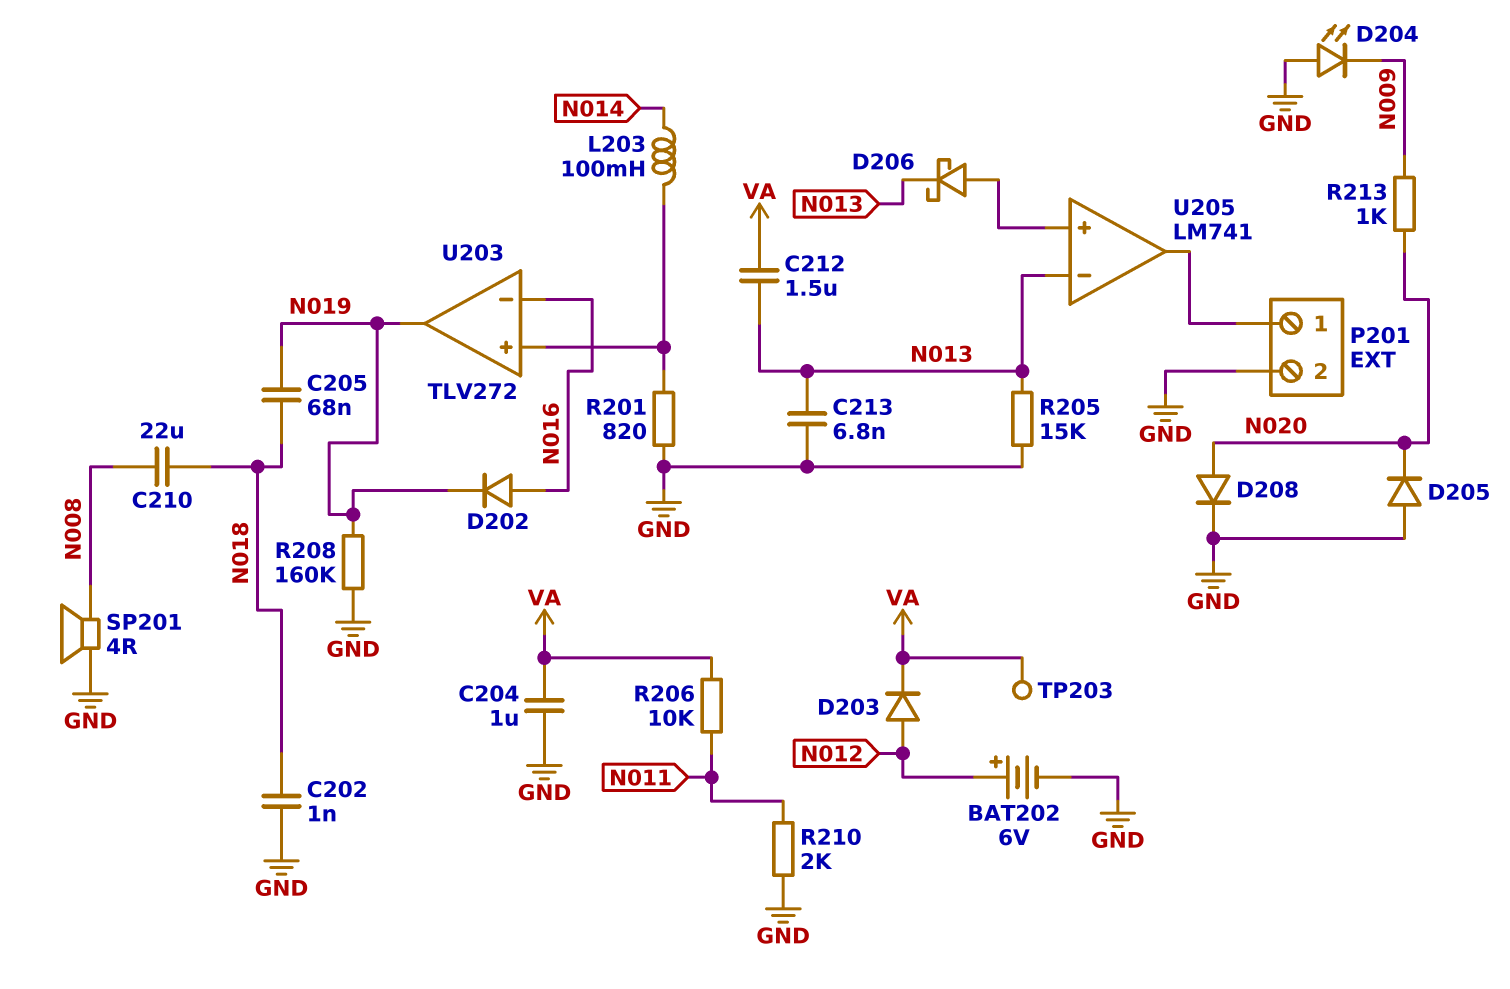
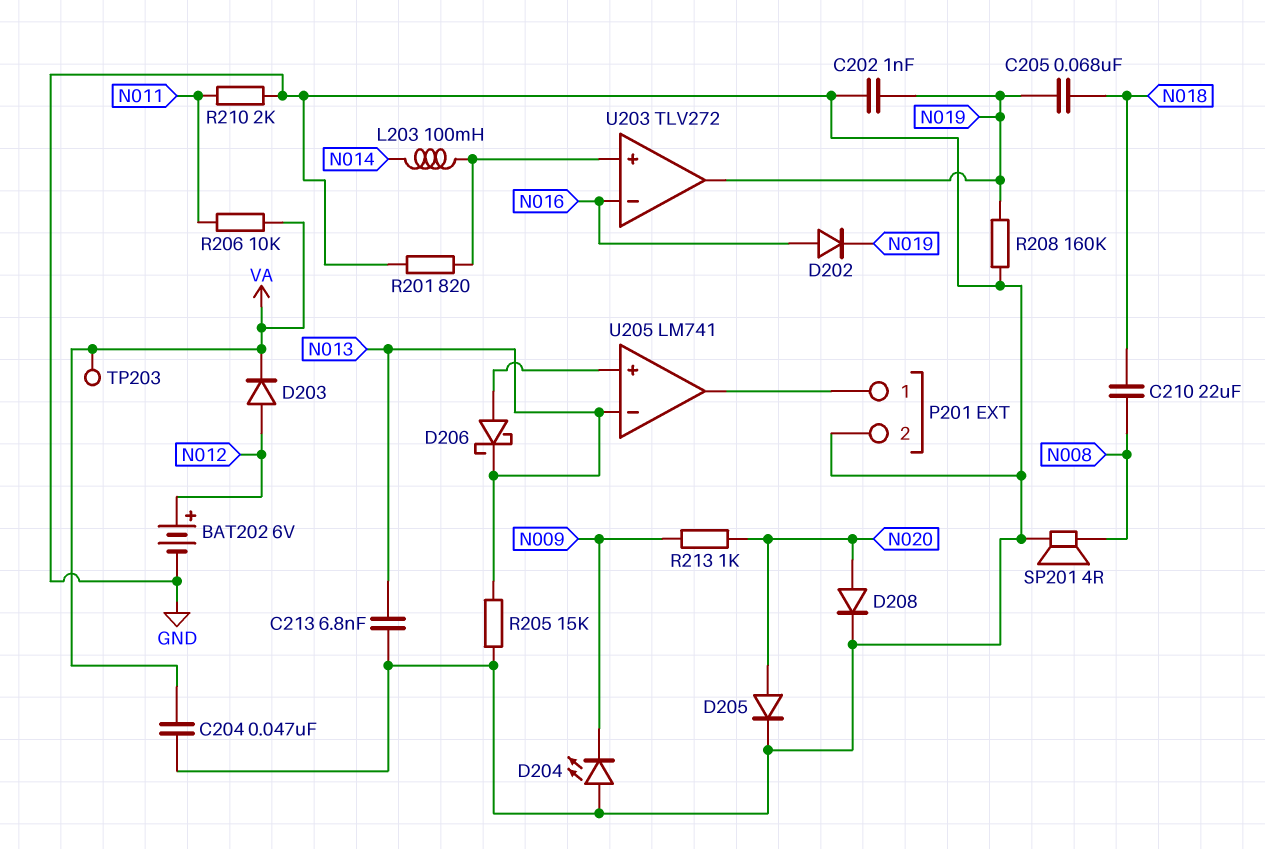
C202: 1nF (GND, N018) -> 1nF (GND, N019)
C204: 1uF (GND, VA) -> 47nF (GND, VA)
C212: 1.5uF (N013, VA) -> none
D205: diode (A GND, K N020) -> diode (A N020, K GND)

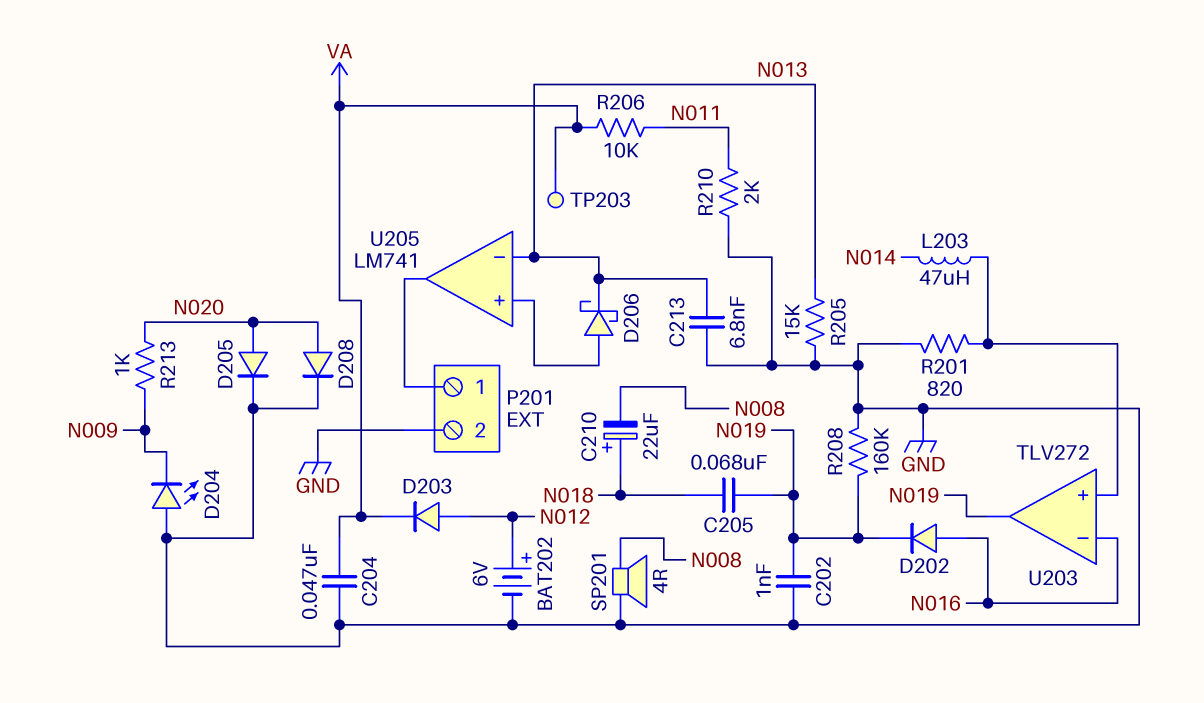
C210: 22uF (N008, N018) -> 22uF (plus N018, minus N008)
L203: 100mH (N014, U203/in+) -> 47uH (N014, U203/in+)

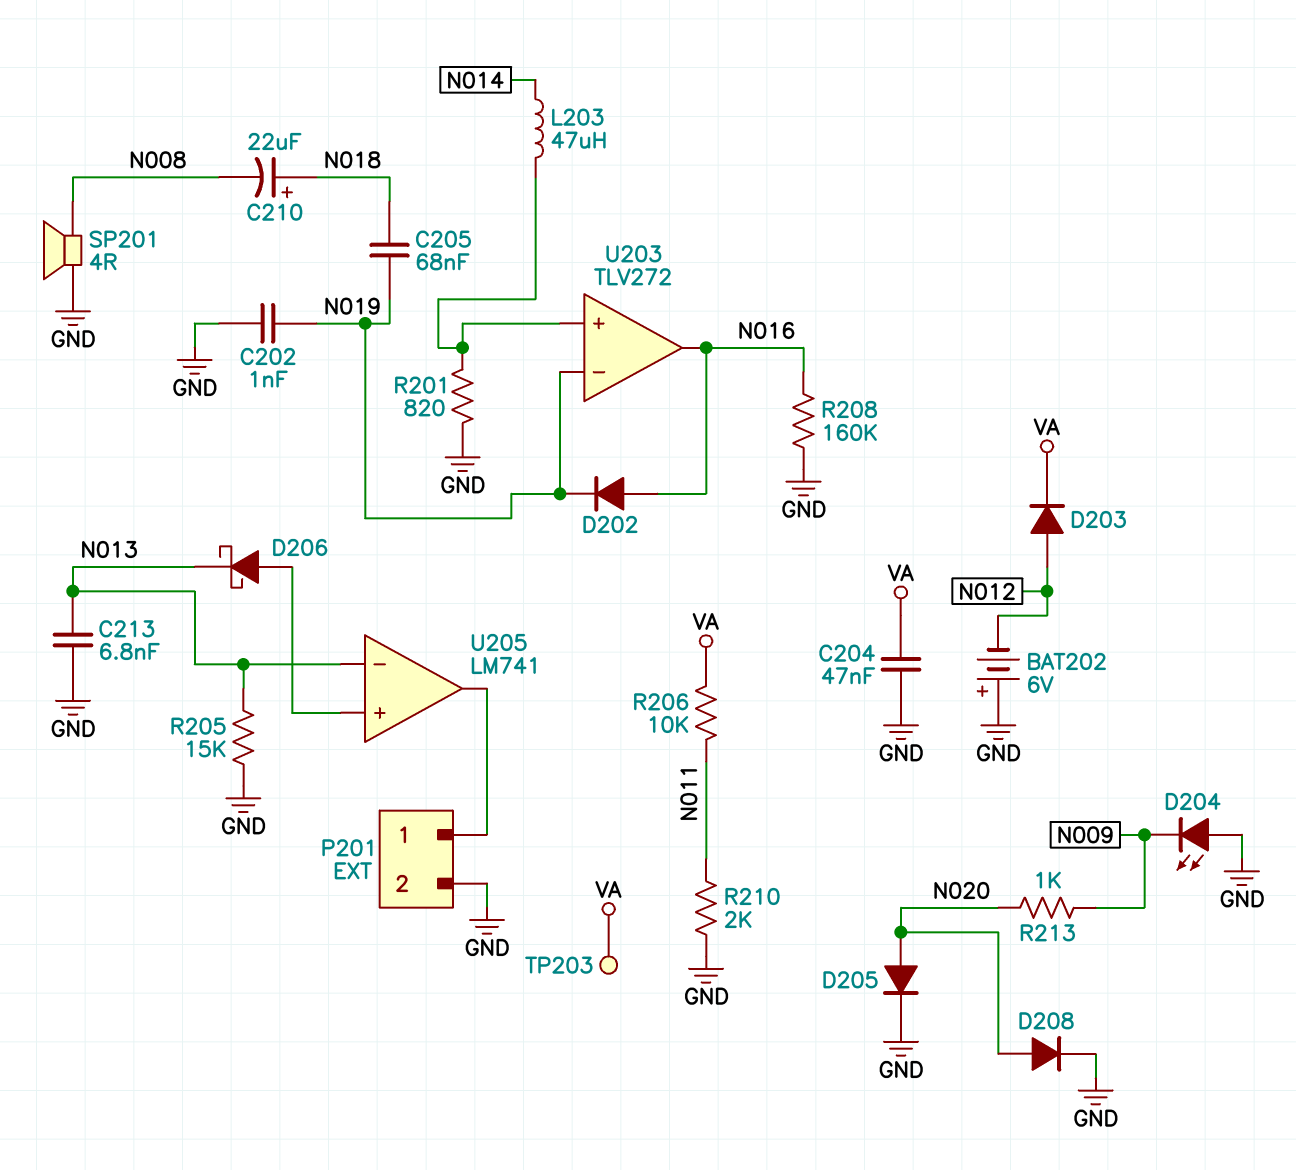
BAT202: 6V (plus N012, minus GND) -> 6V (plus GND, minus N012)
R208: 160k (GND, N019) -> 160k (GND, N016)
U203 pin in-: N016 -> N019
U203 pin out: N019 -> N016

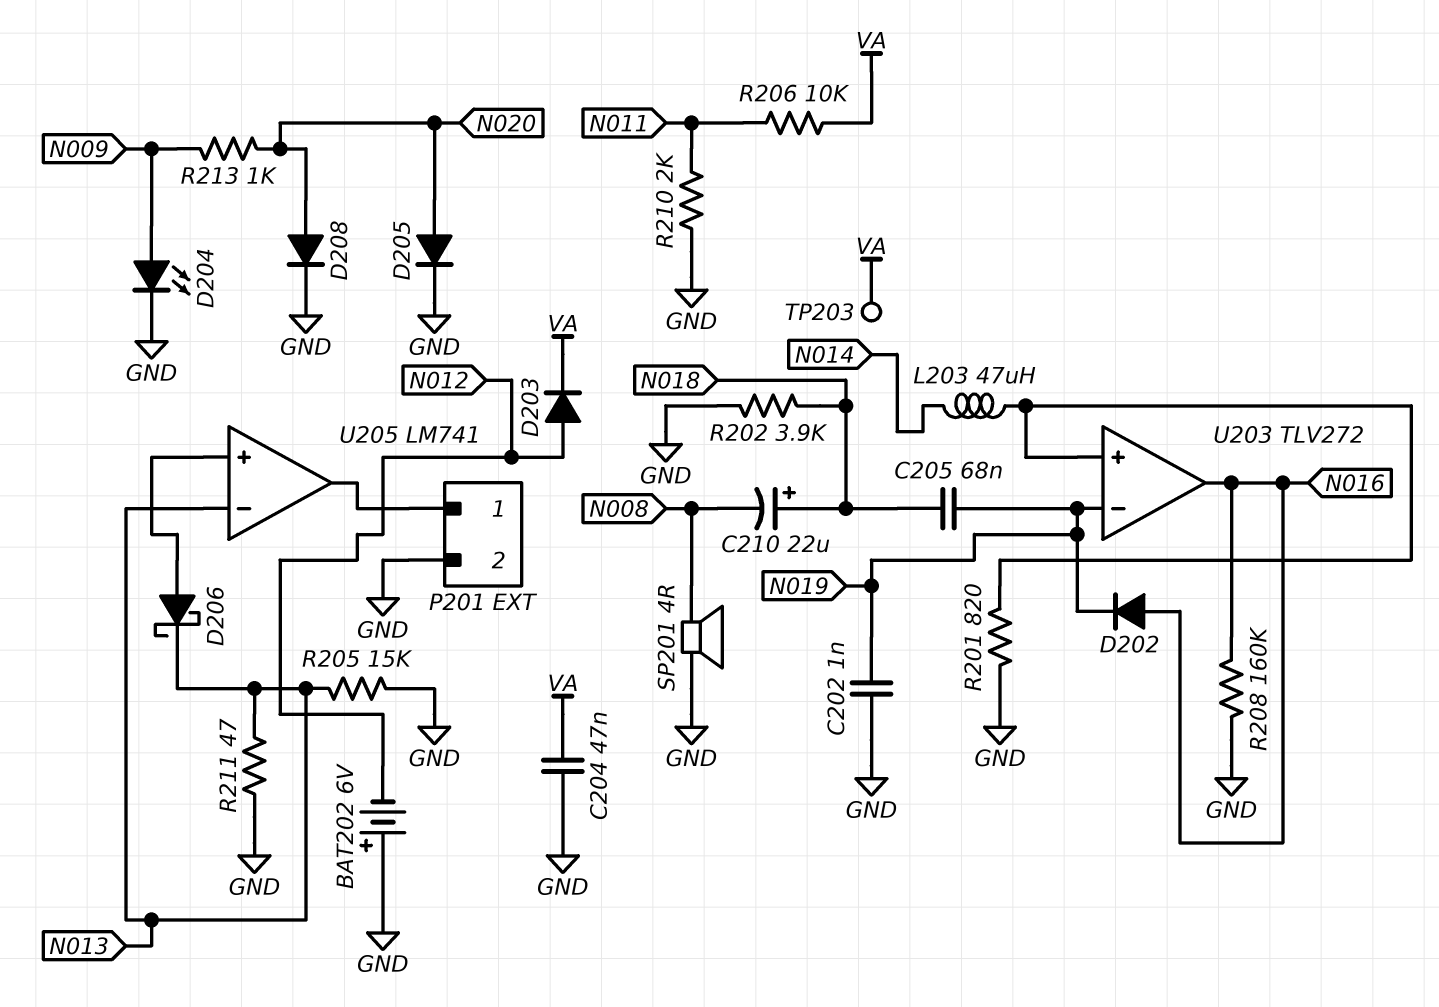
C213: 6.8nF (GND, N013) -> none
D204: LED (A GND, K N009) -> LED (A N009, K GND)
R202: none -> 3.9k (GND, N018)
R211: none -> 47 (GND, N013)

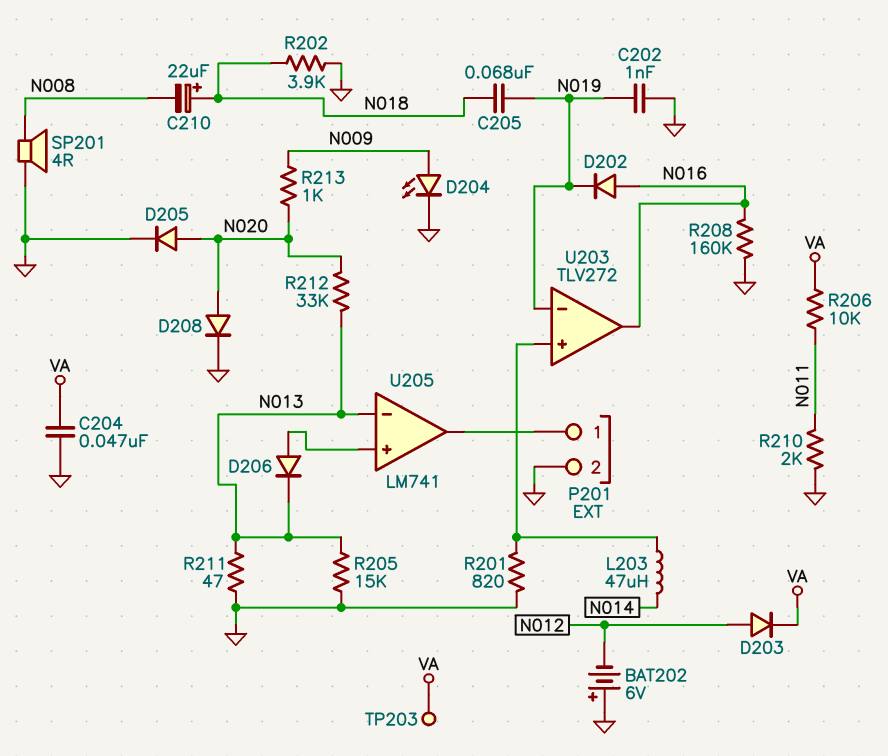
D206: schottky (A U205/in+, K N013) -> diode (A U205/in+, K N013)
R212: none -> 33k (N013, N020)

